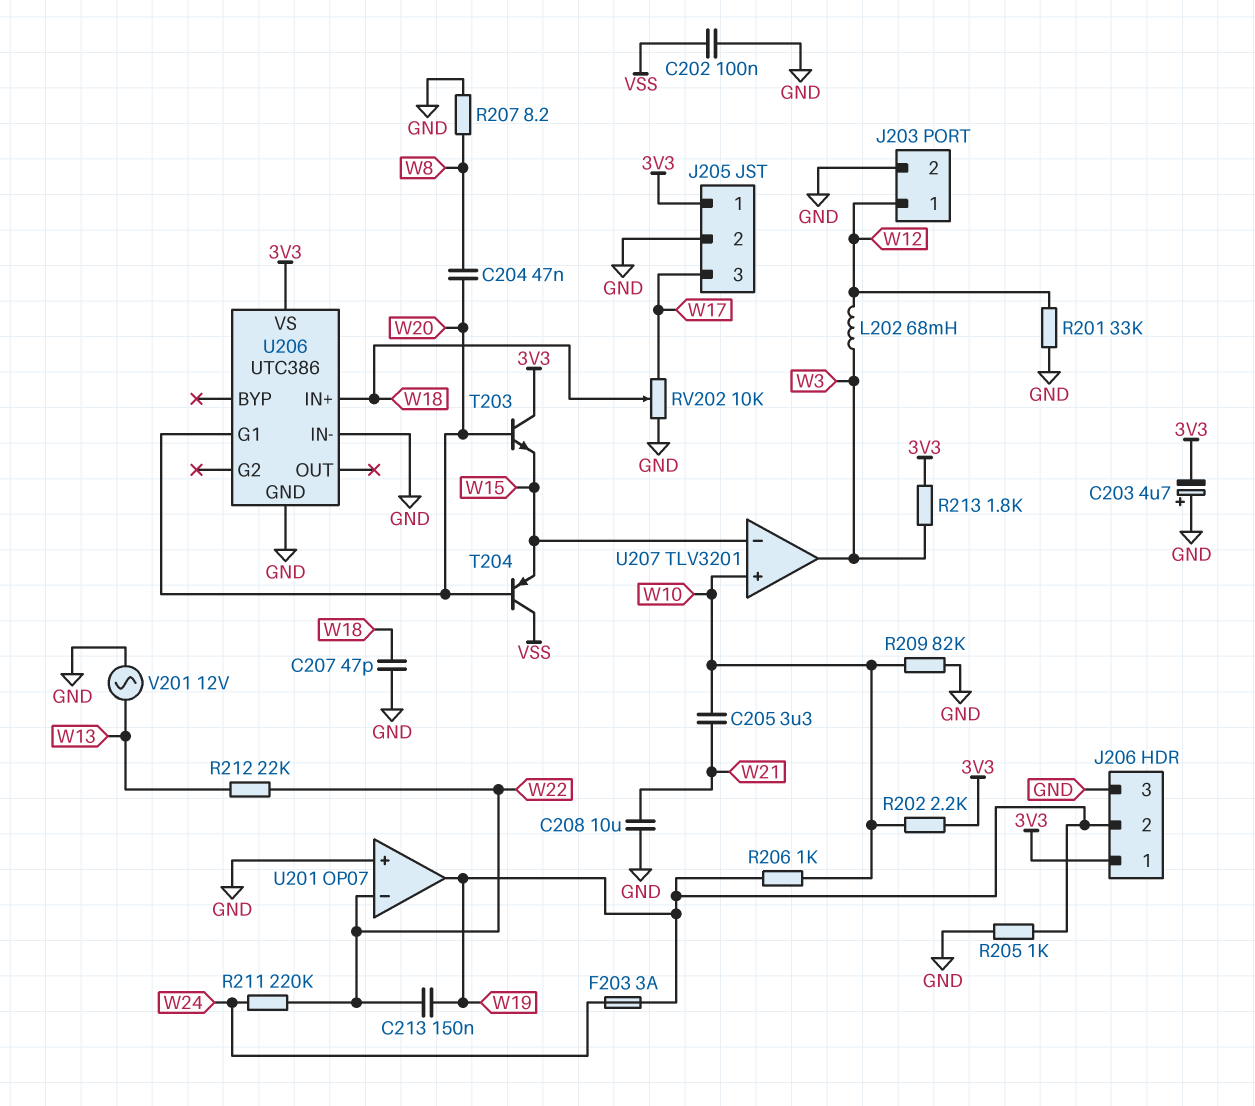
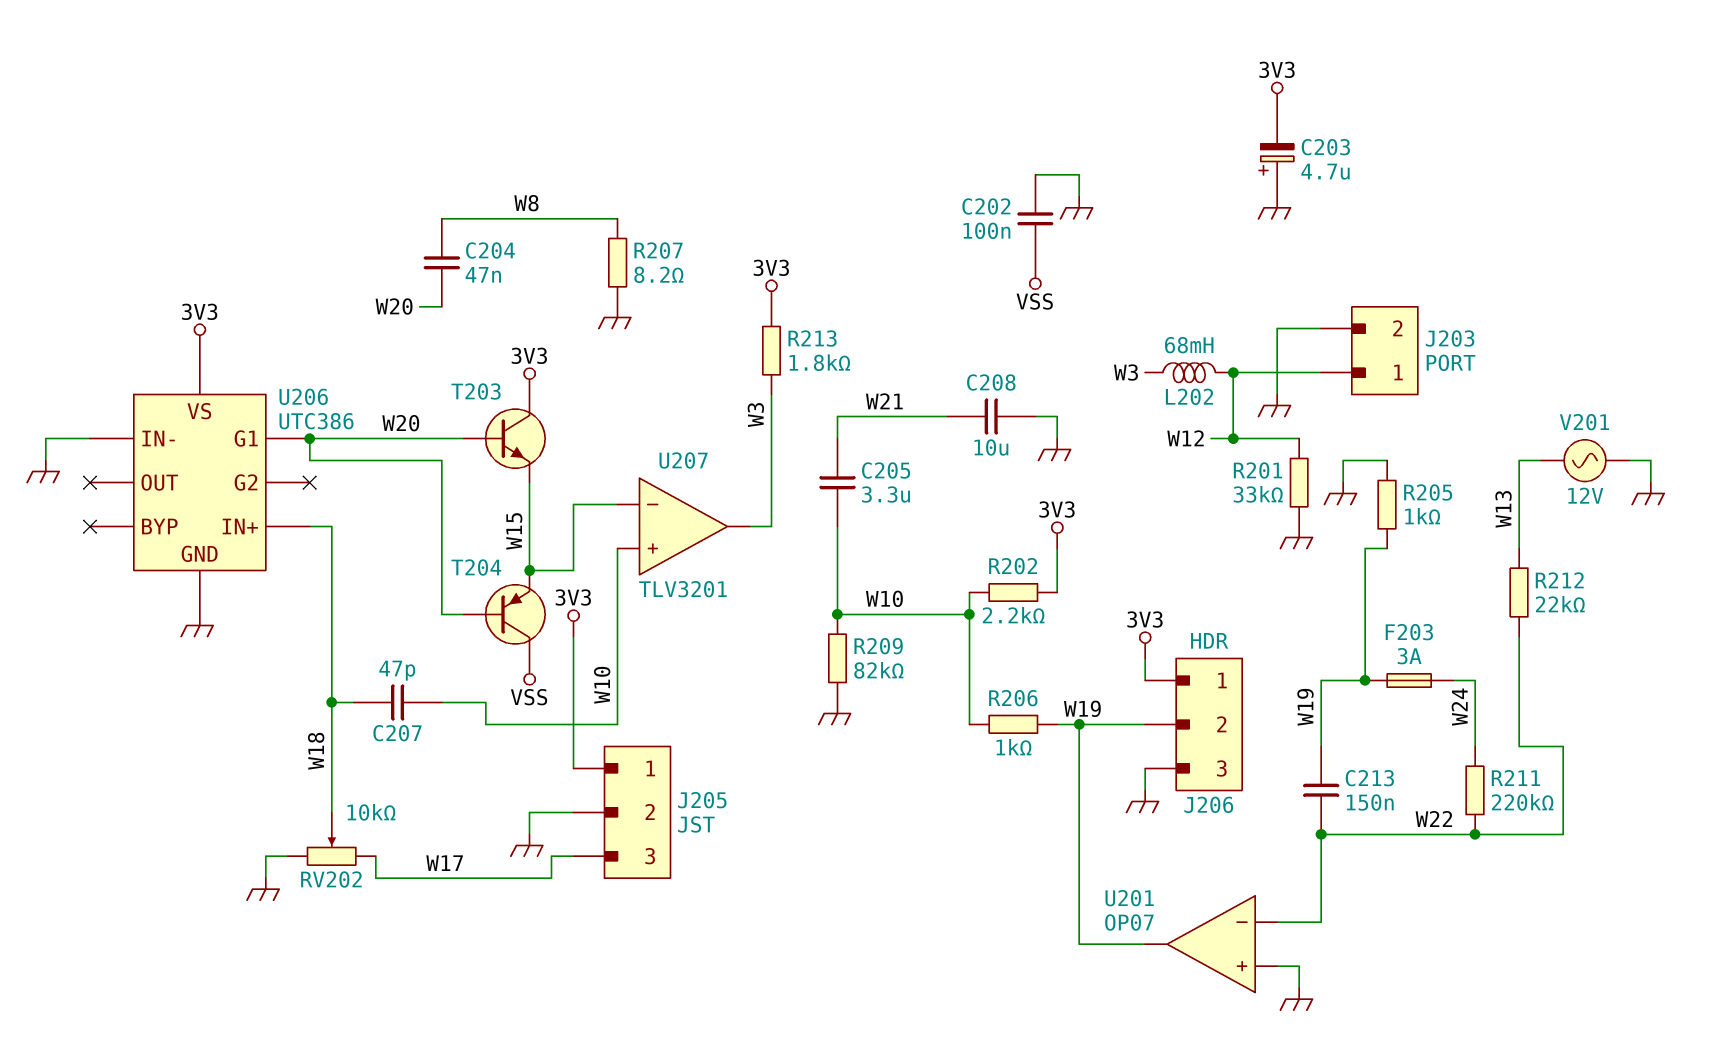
C207: 47pF (GND, W18) -> 47pF (W10, W18)

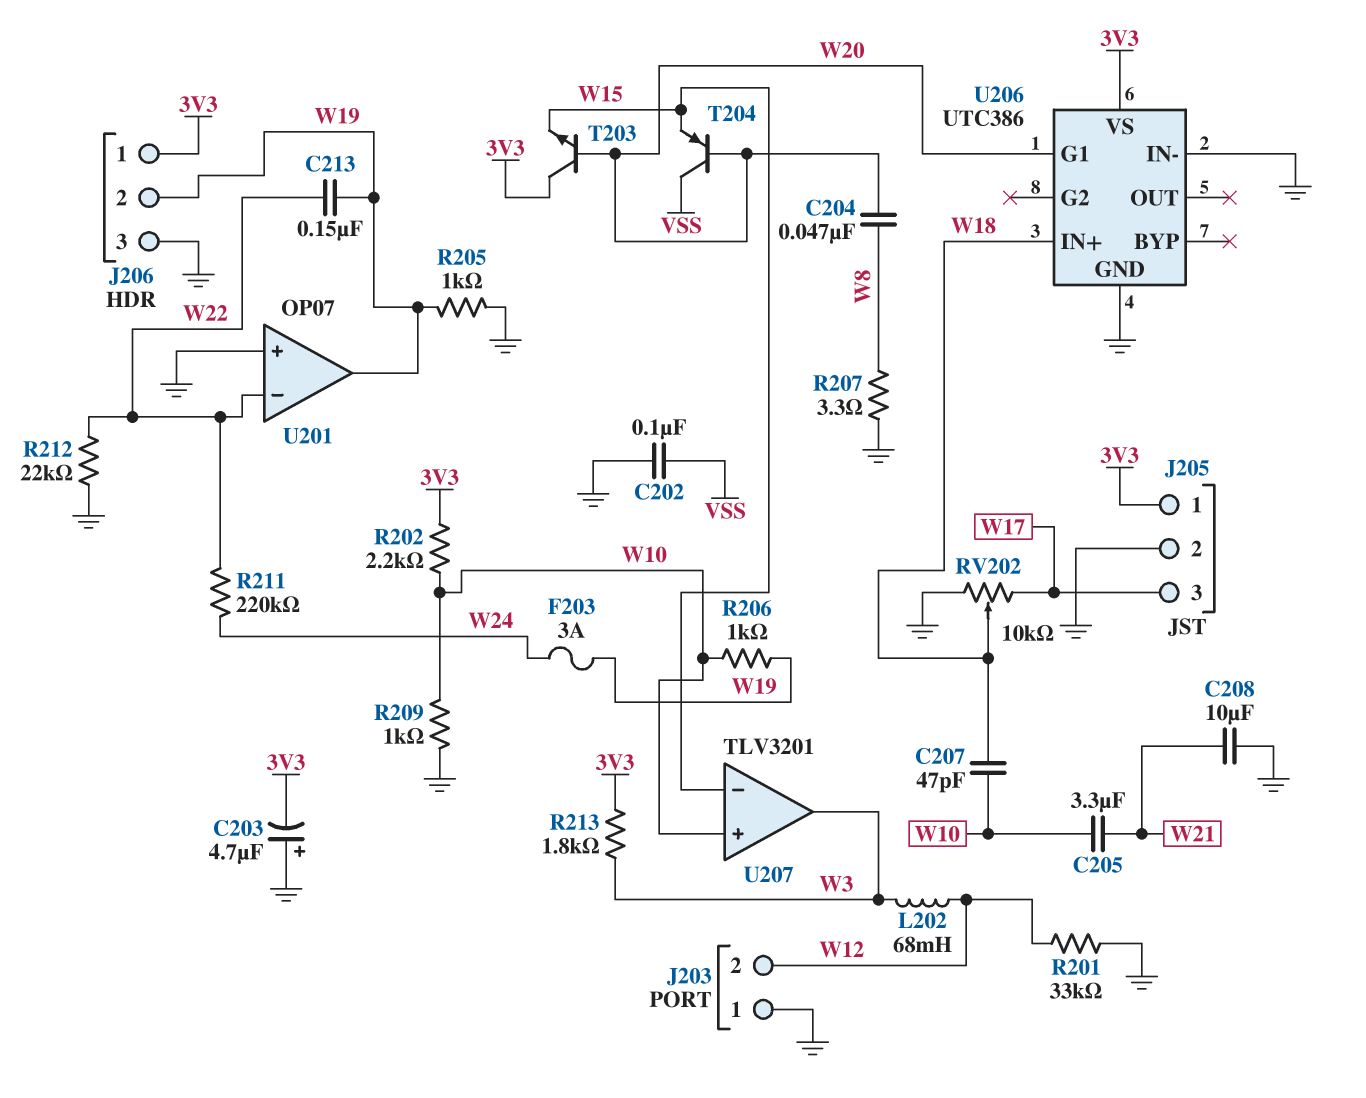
J203 pin 1: W12 -> GND
J203 pin 2: GND -> W12
R207: 8.2 (GND, W8) -> 3.3 (GND, W8)
R209: 82k (GND, W10) -> 1k (GND, W10)
R212: 22k (W13, W22) -> 22k (GND, W22)
V201: AC 12V (GND, W13) -> none

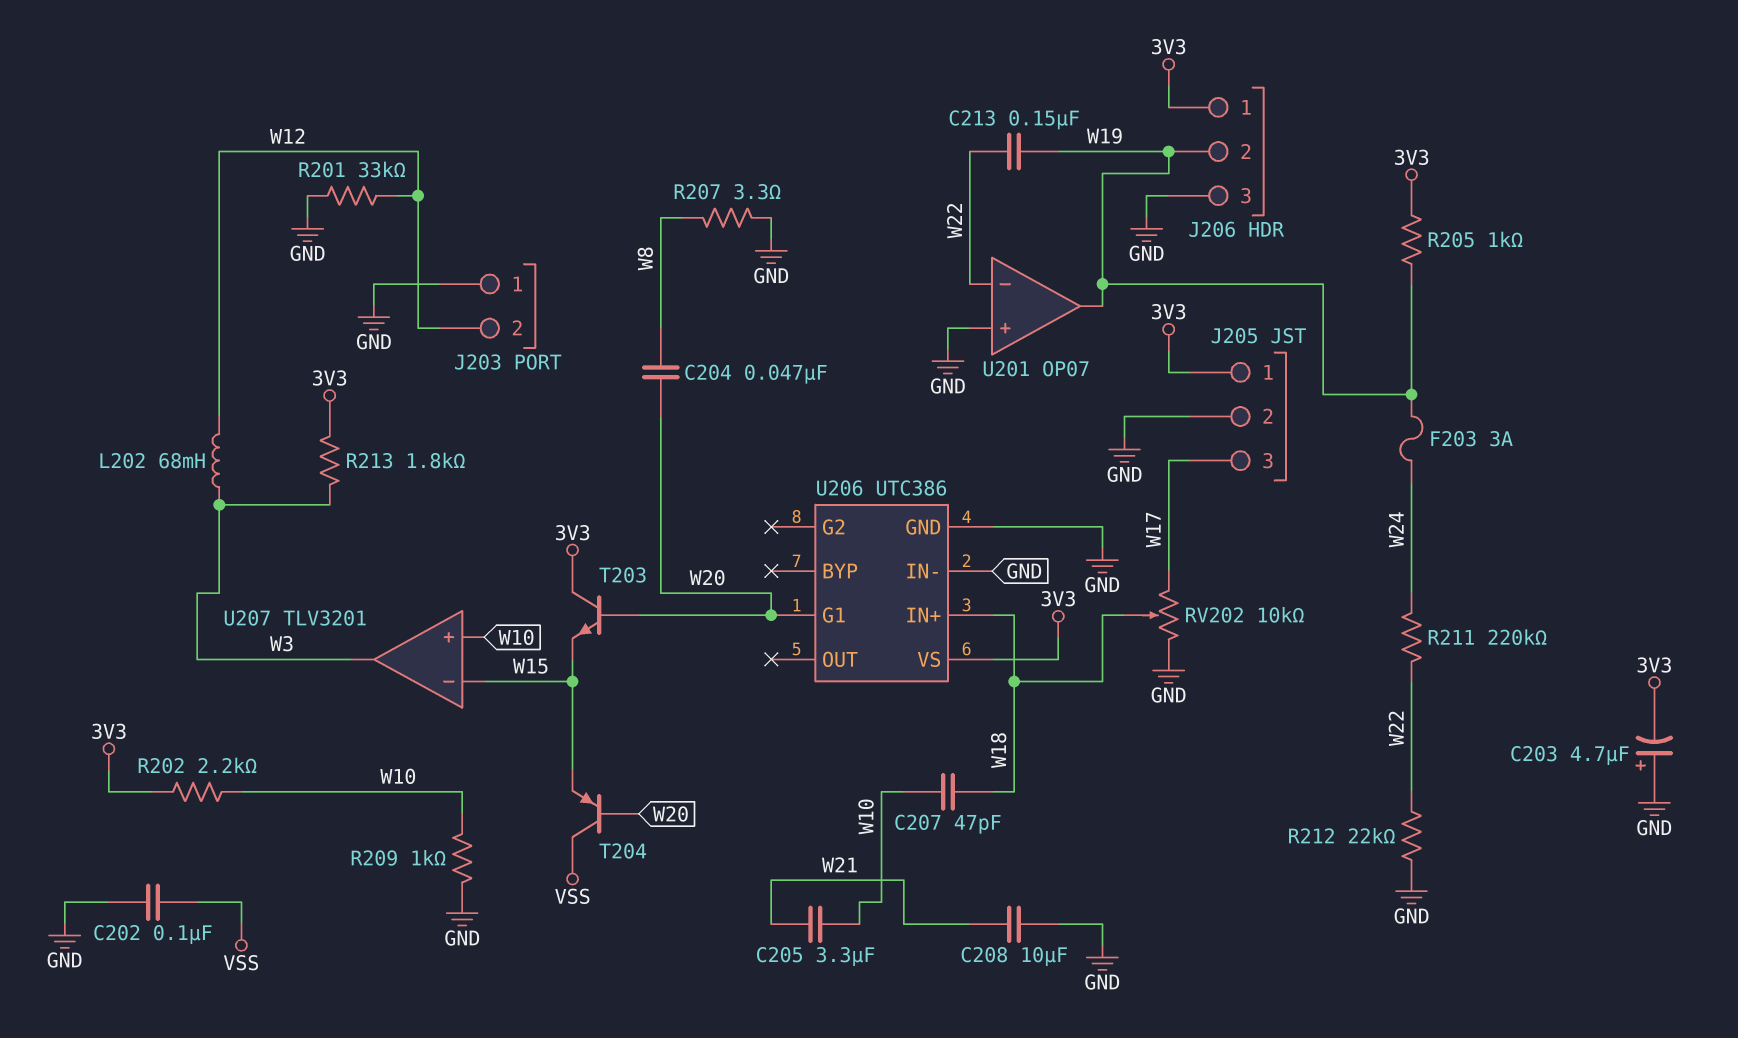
R205: 1k (GND, W19) -> 1k (3V3, W19)
R206: 1k (W10, W19) -> none

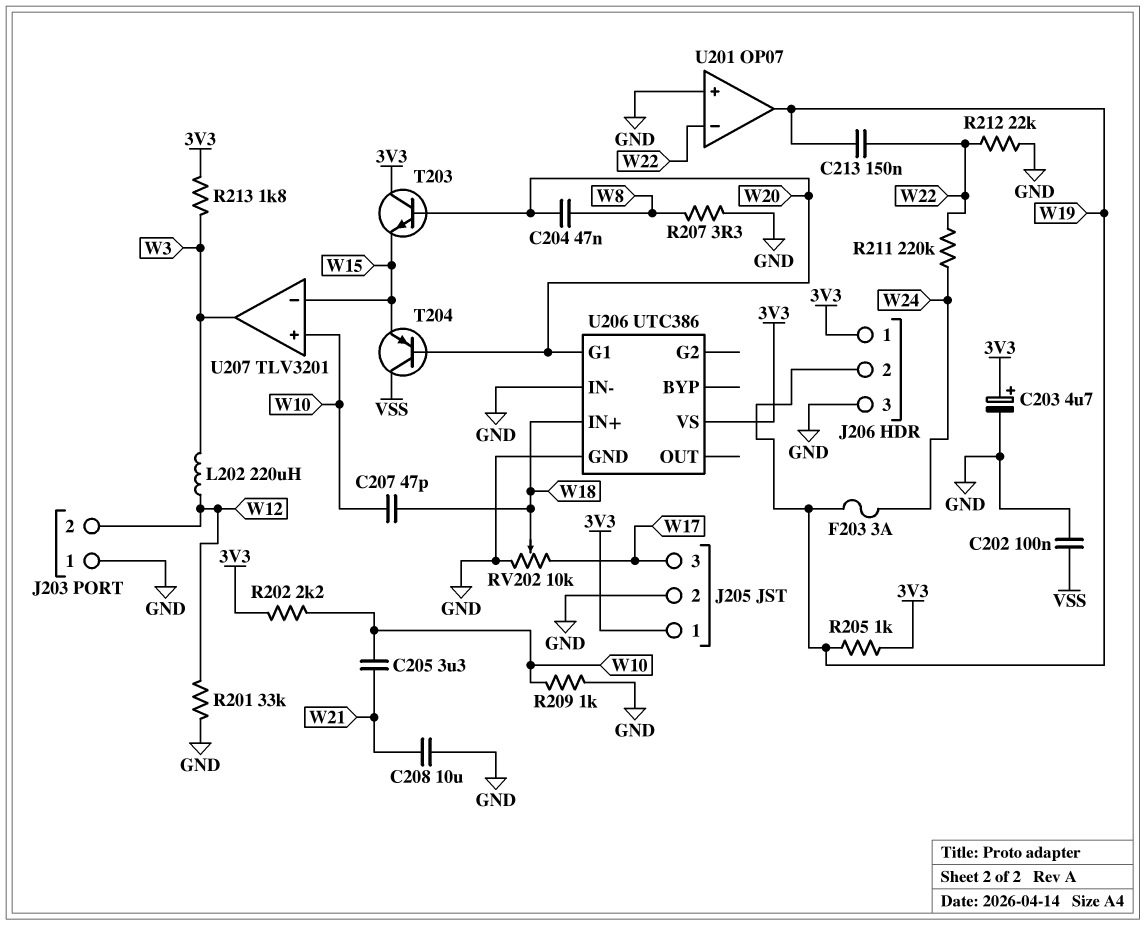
C203: 4.7uF (plus GND, minus 3V3) -> 4.7uF (plus 3V3, minus GND)
L202: 68mH (W3, W12) -> 220uH (W3, W12)

